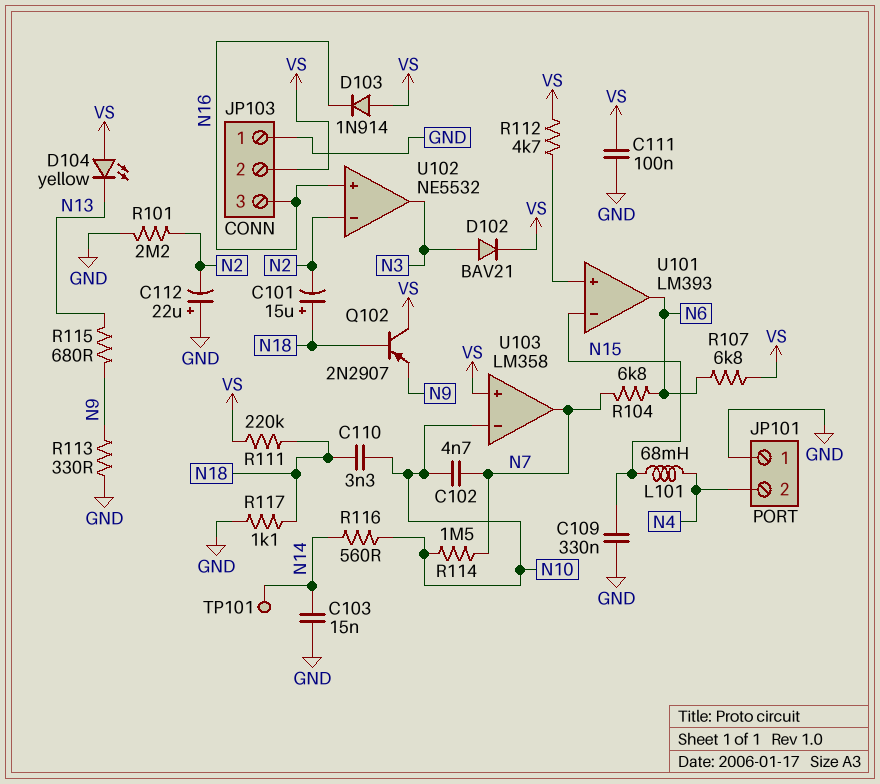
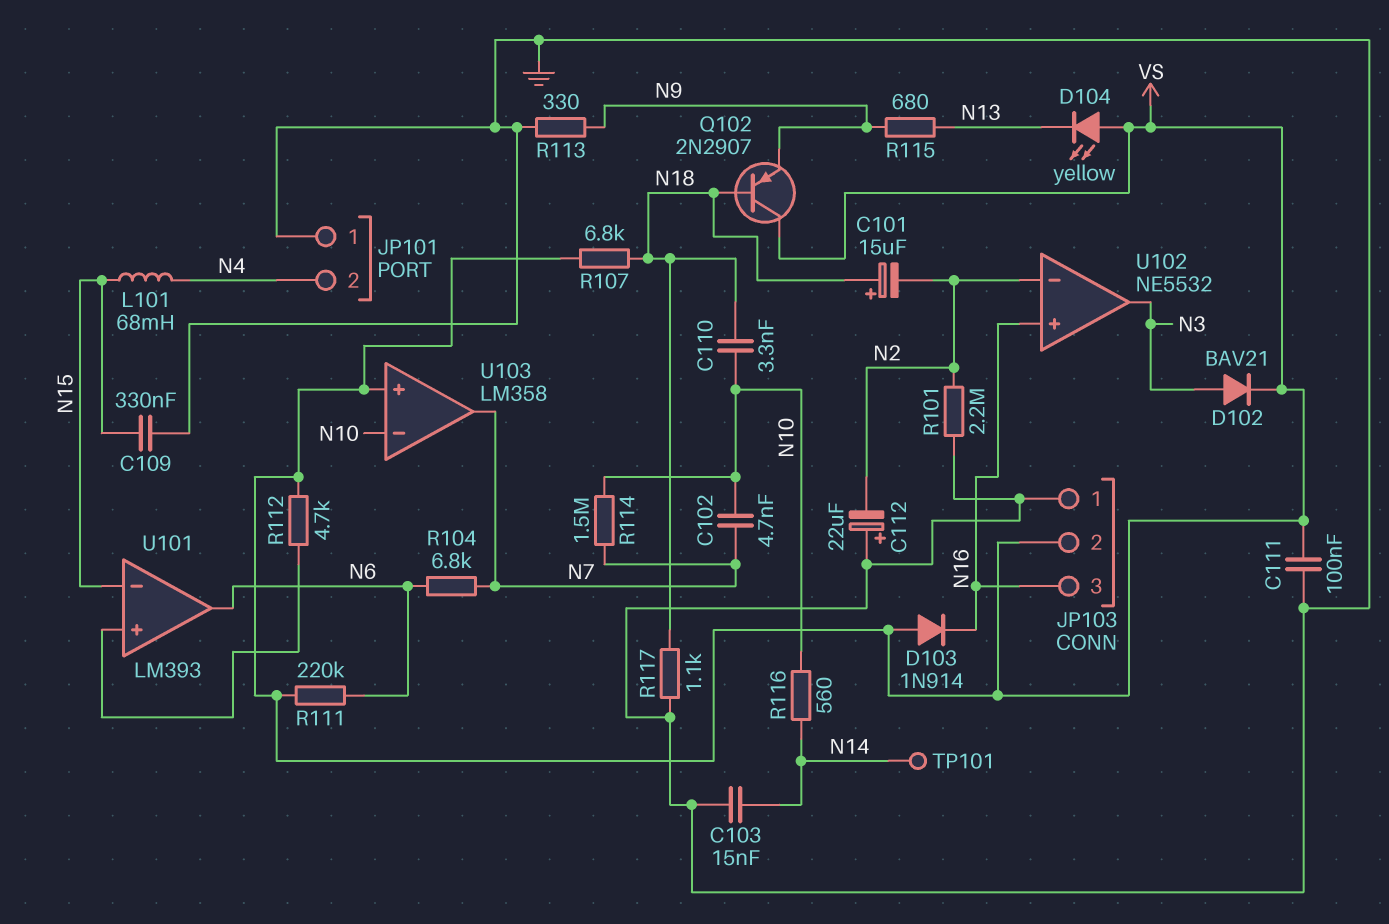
R107: 6.8k (N6, VS) -> 6.8k (N18, VS)
R111: 220k (N18, VS) -> 220k (N6, VS)

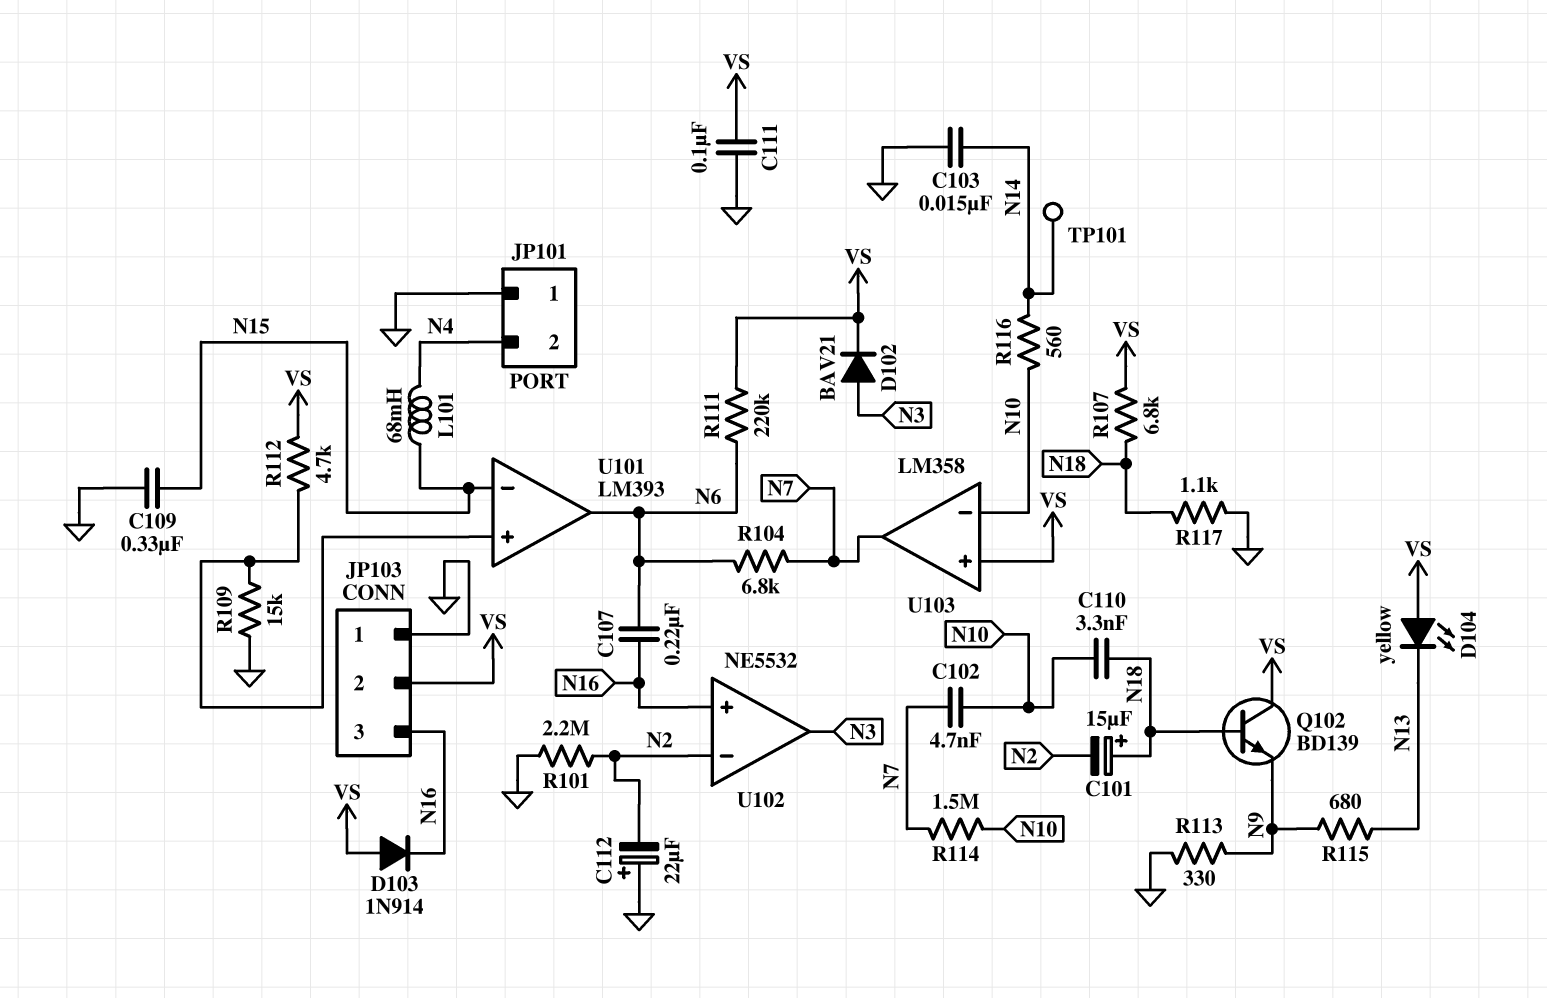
C107: none -> 220nF (N6, N16)
Q102: PNP 2N2907 (B N18, C VS, E N9) -> NPN BD139 (B N18, C VS, E N9)
R109: none -> 15k (GND, U101/in+)

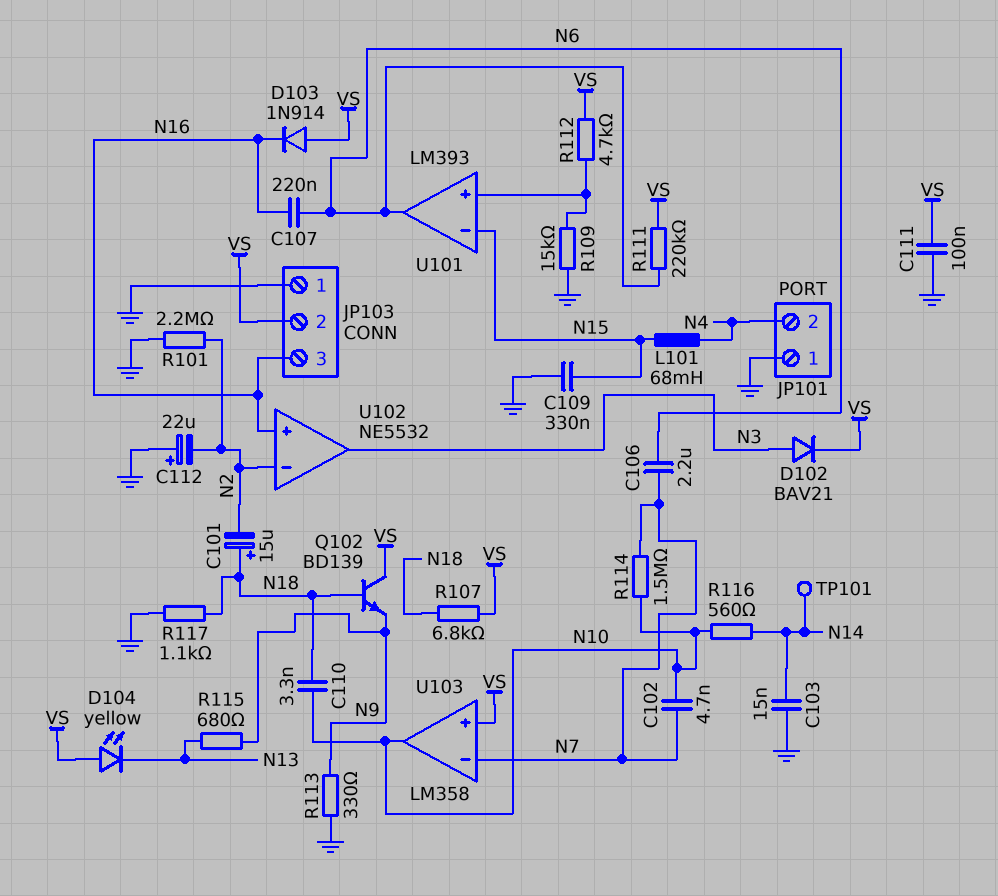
C106: none -> 2.2uF (N6, N7)
R104: 6.8k (N6, N7) -> none
U103 pin in-: N10 -> N7
U103 pin out: N7 -> N10

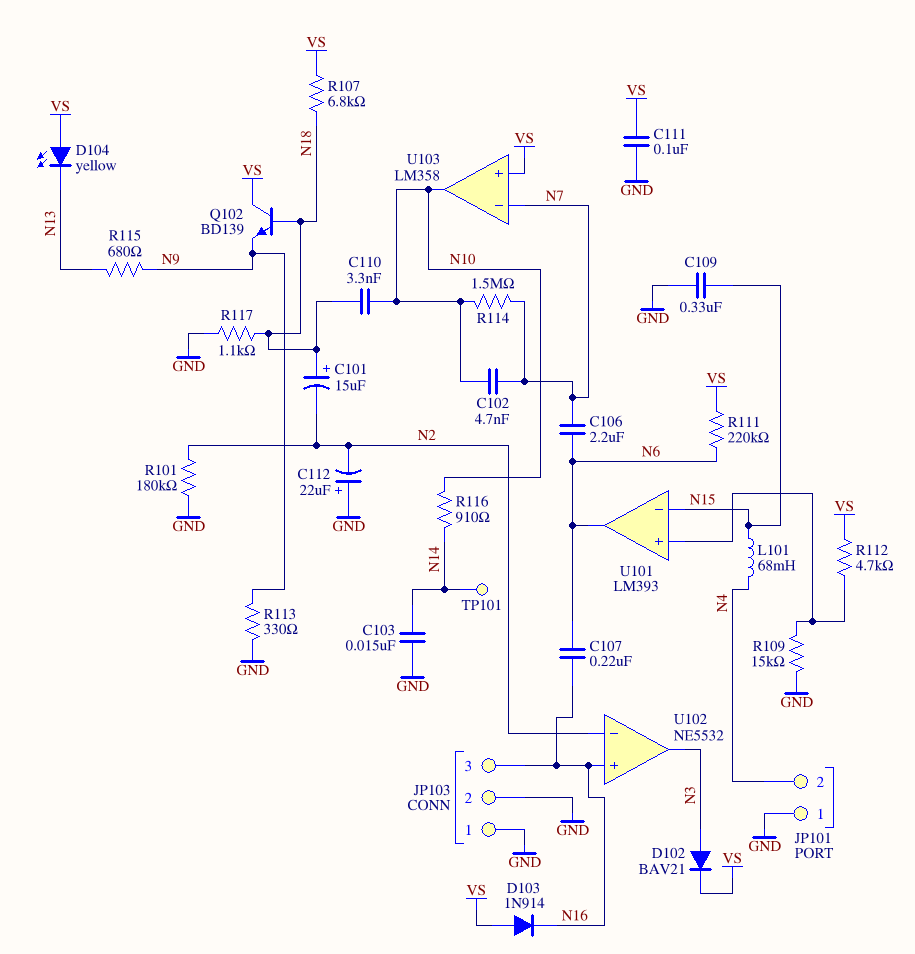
JP103 pin 2: VS -> GND
R101: 2.2M (GND, N2) -> 180k (GND, N2)
R116: 560 (N10, N14) -> 910 (N10, N14)

